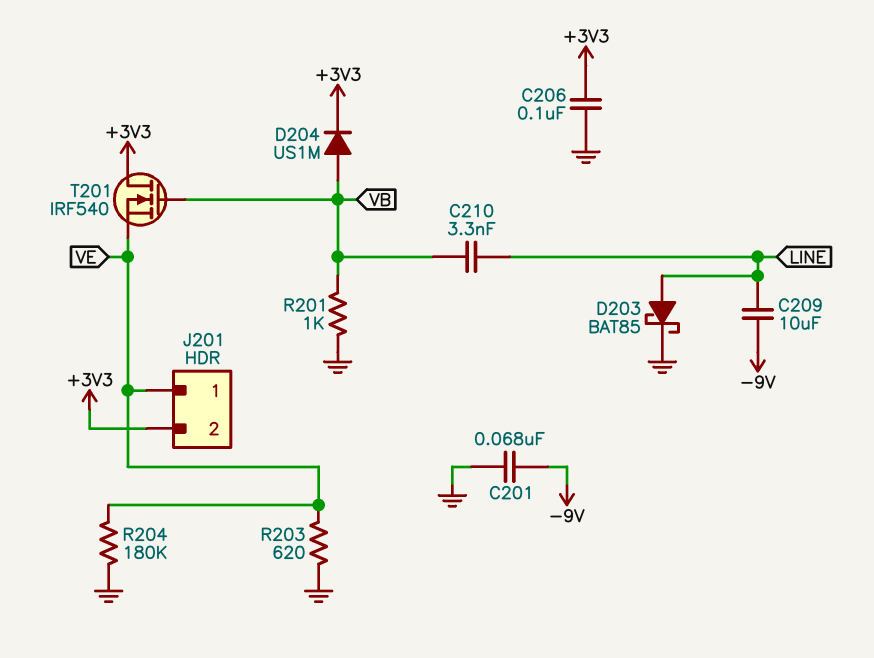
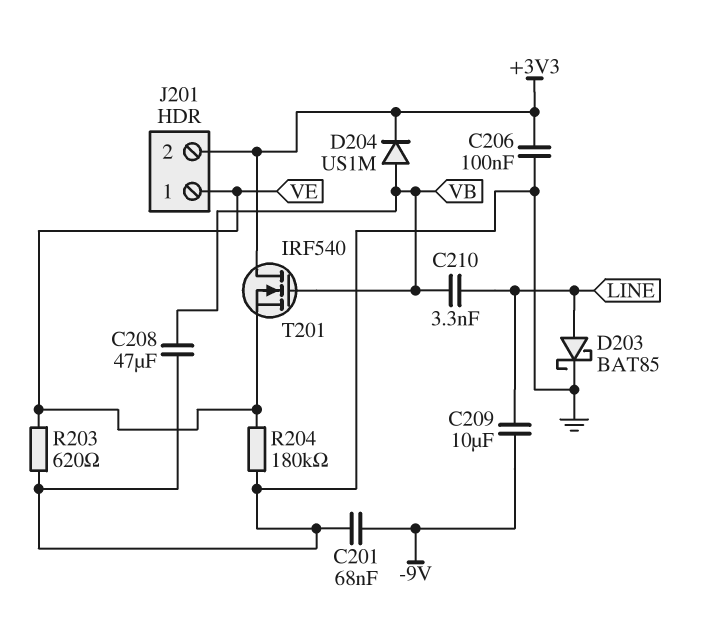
C208: none -> 47uF (GND, VB)
R201: 1k (GND, VB) -> none

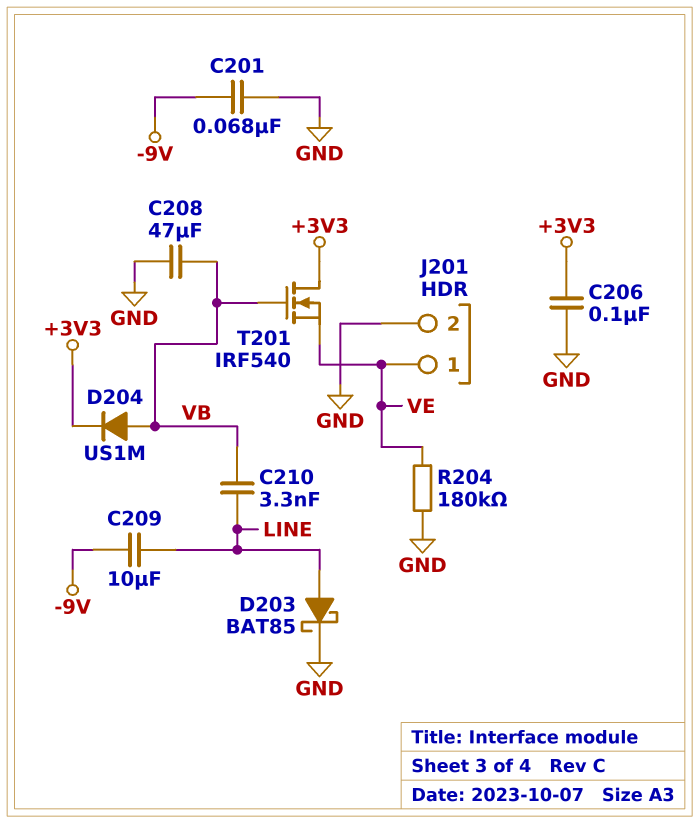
J201 pin 2: +3V3 -> GND
R203: 620 (GND, VE) -> none

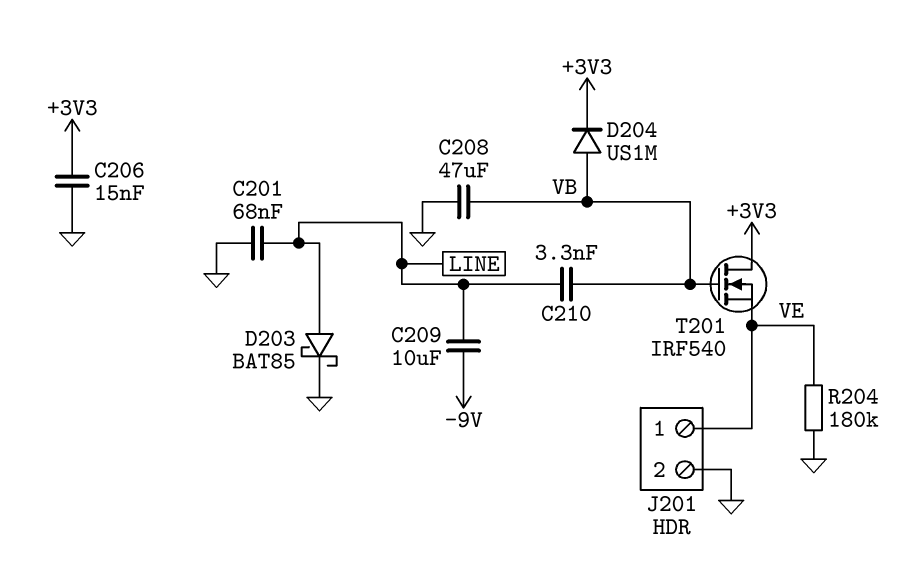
C201: 68nF (-9V, GND) -> 68nF (GND, LINE)
C206: 100nF (+3V3, GND) -> 15nF (+3V3, GND)

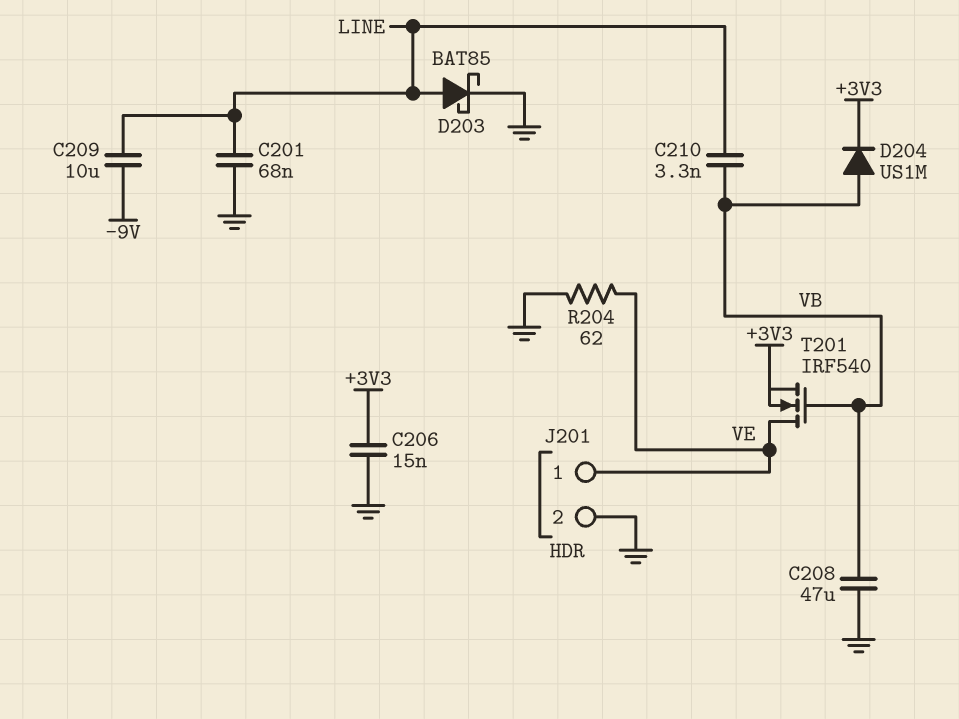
R204: 180k (GND, VE) -> 62 (GND, VE)
T201: NMOS IRF540 (G VB, D +3V3, S VE) -> NMOS IRF540 (G VB, D VE, S +3V3)

